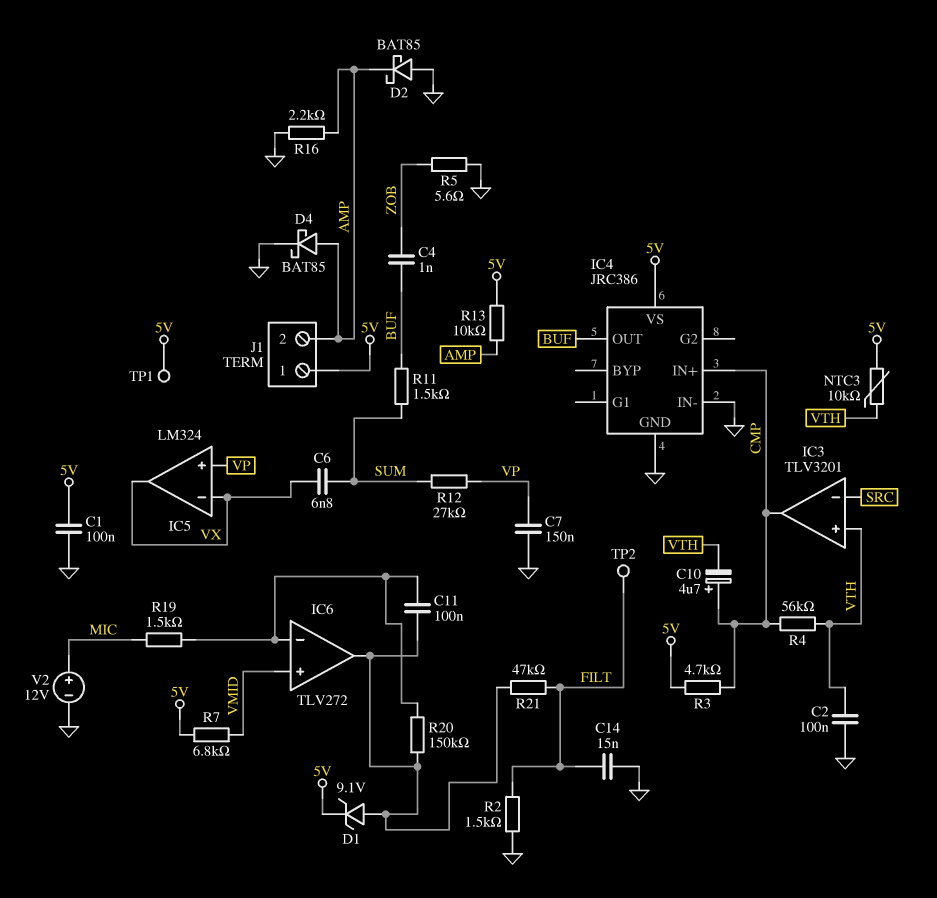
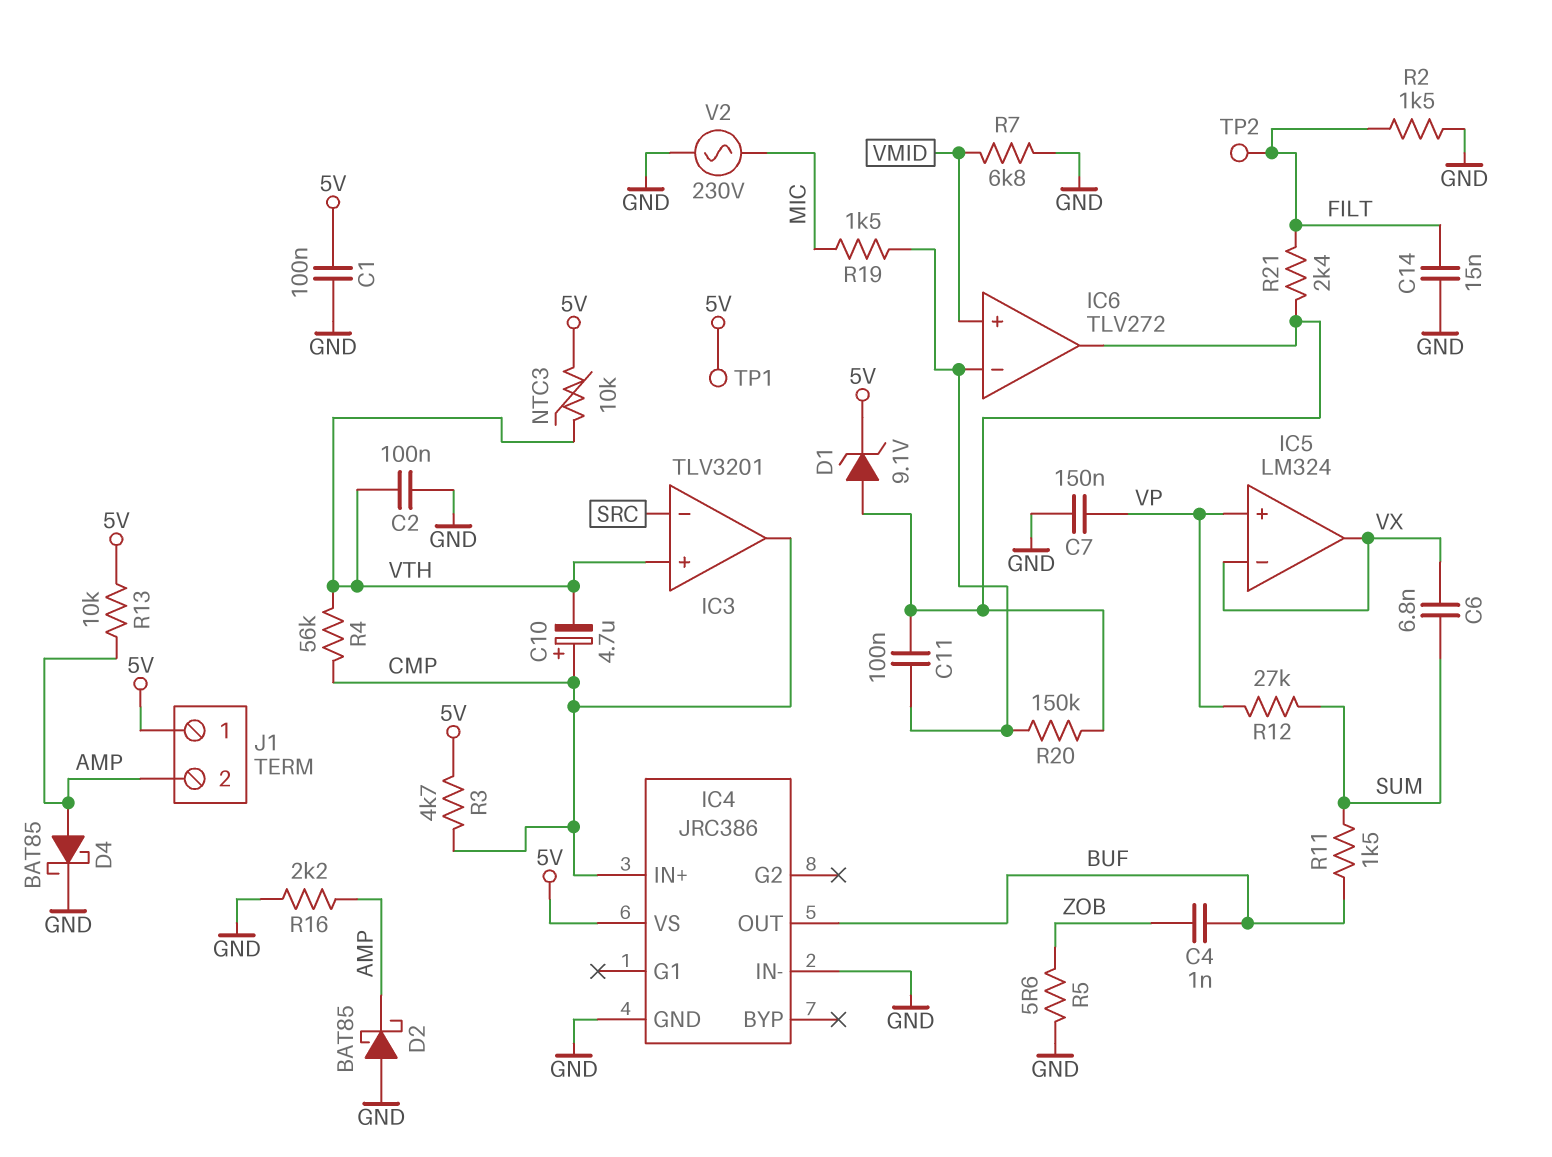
R7: 6.8k (5V, VMID) -> 6.8k (GND, VMID)
R21: 47k (FILT, IC6/out) -> 2.4k (FILT, IC6/out)
V2: 12V (plus MIC, minus GND) -> AC 230V (GND, MIC)

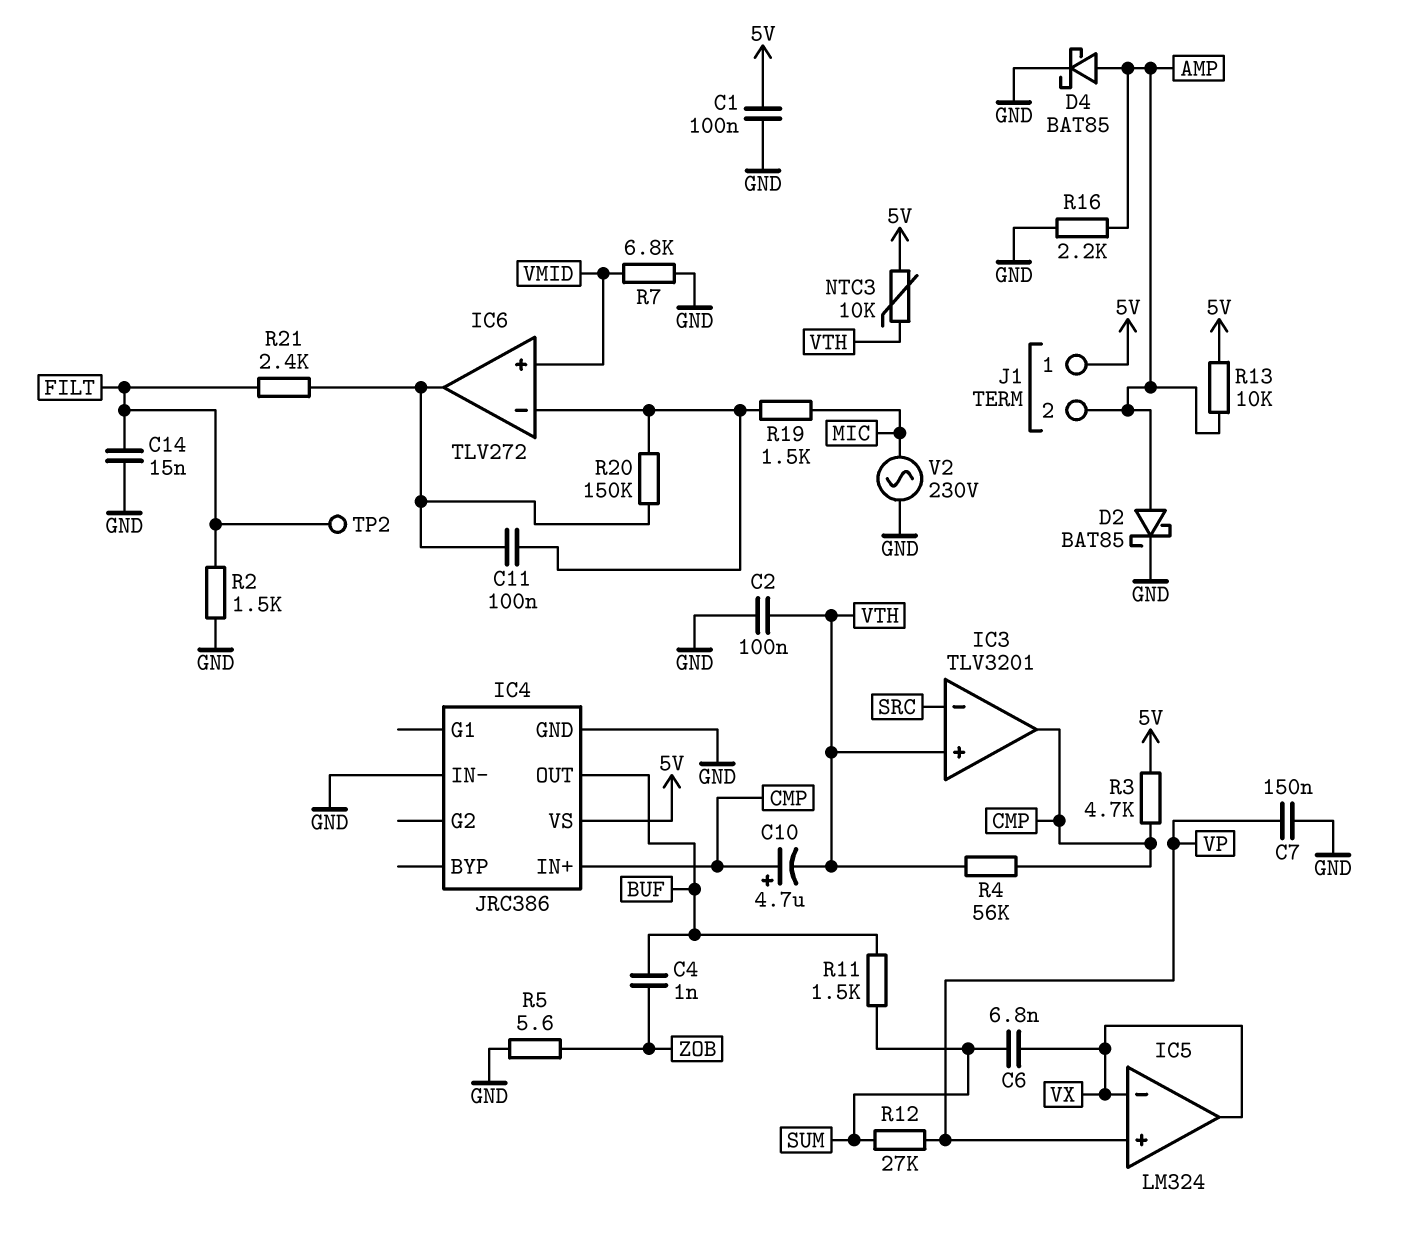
D1: zener 9.1V (A IC6/out, K 5V) -> none
D2: schottky BAT85 (A GND, K AMP) -> schottky BAT85 (A AMP, K GND)
TP1: test point (5V) -> none

